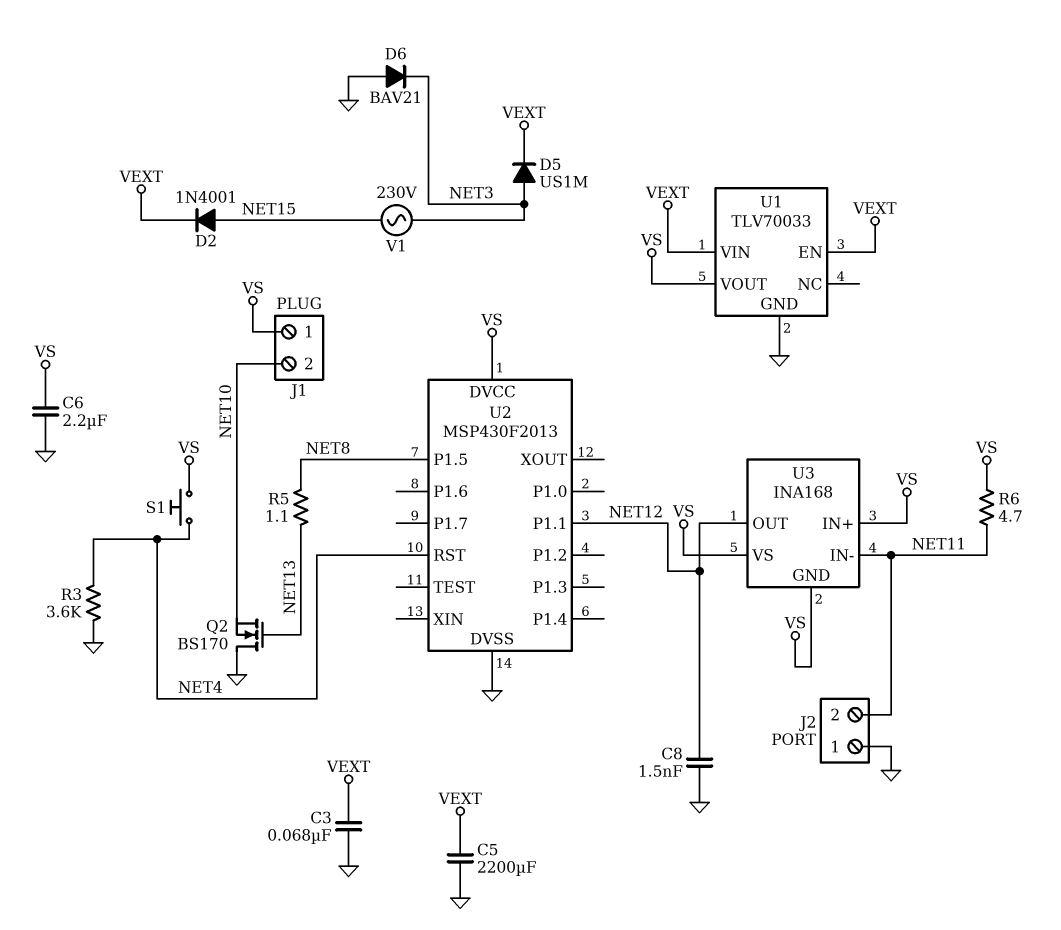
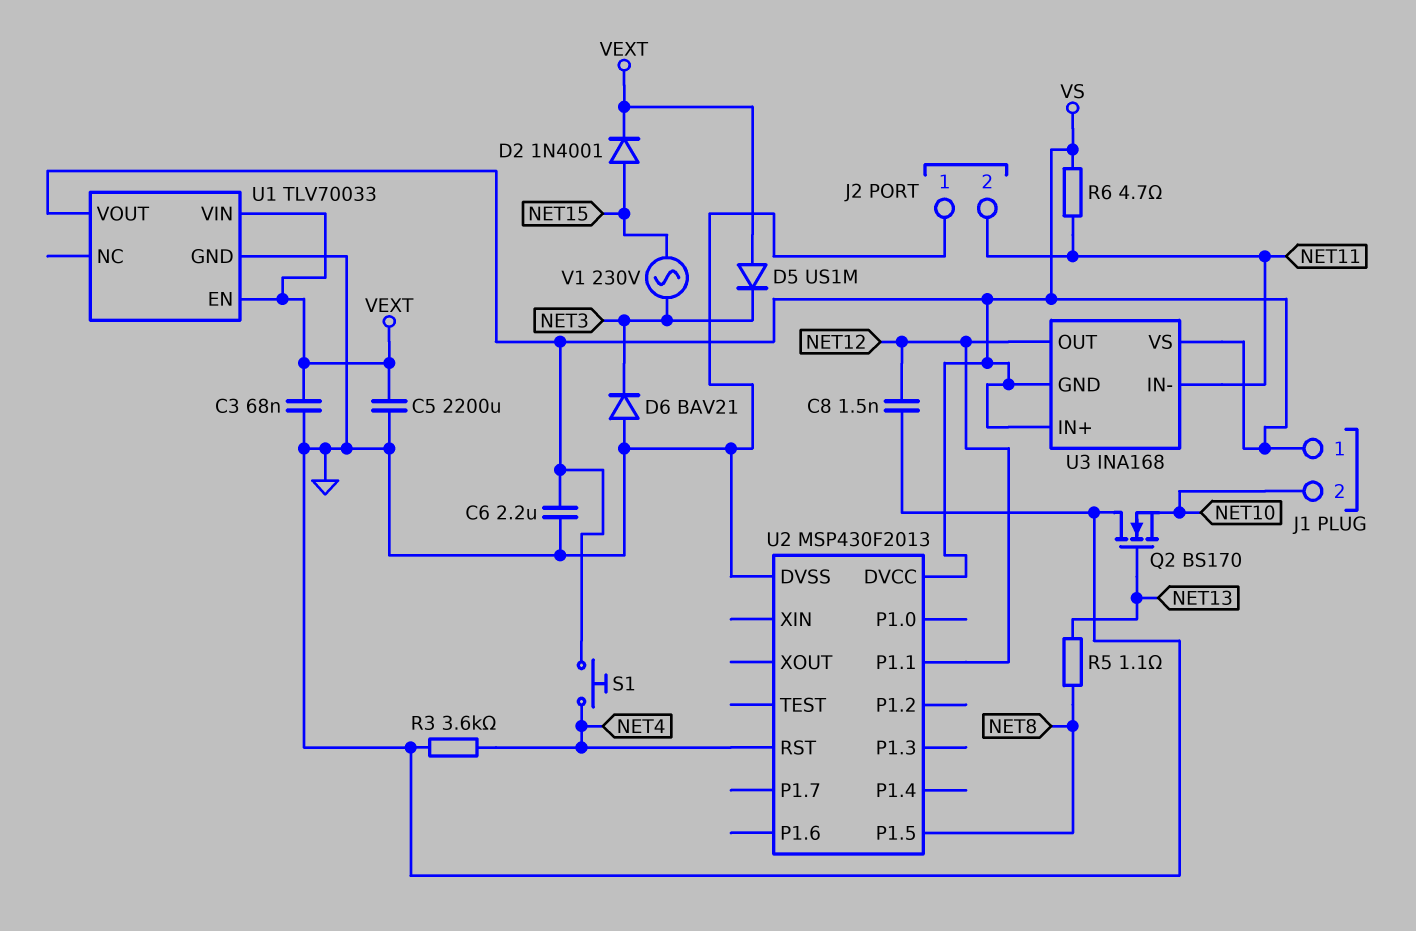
D5: diode US1M (A NET3, K VEXT) -> diode US1M (A VEXT, K NET3)

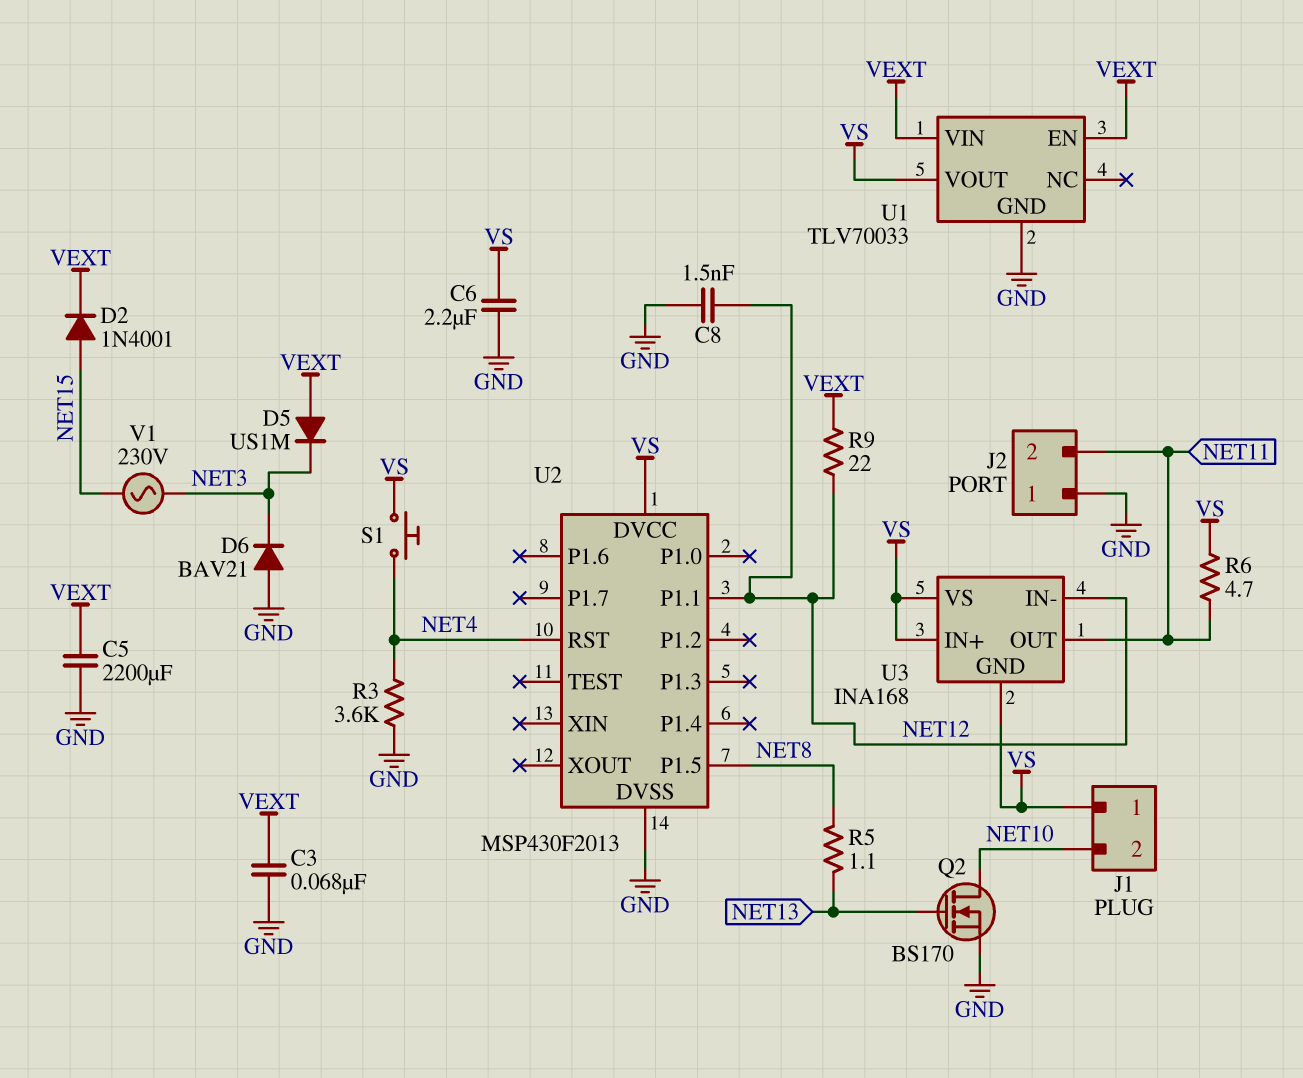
Q2: NMOS BS170 (G NET13, D GND, S NET10) -> NMOS BS170 (G NET13, D NET10, S GND)
R9: none -> 22 (NET12, VEXT)
U3 pin IN-: NET11 -> NET12
U3 pin OUT: NET12 -> NET11

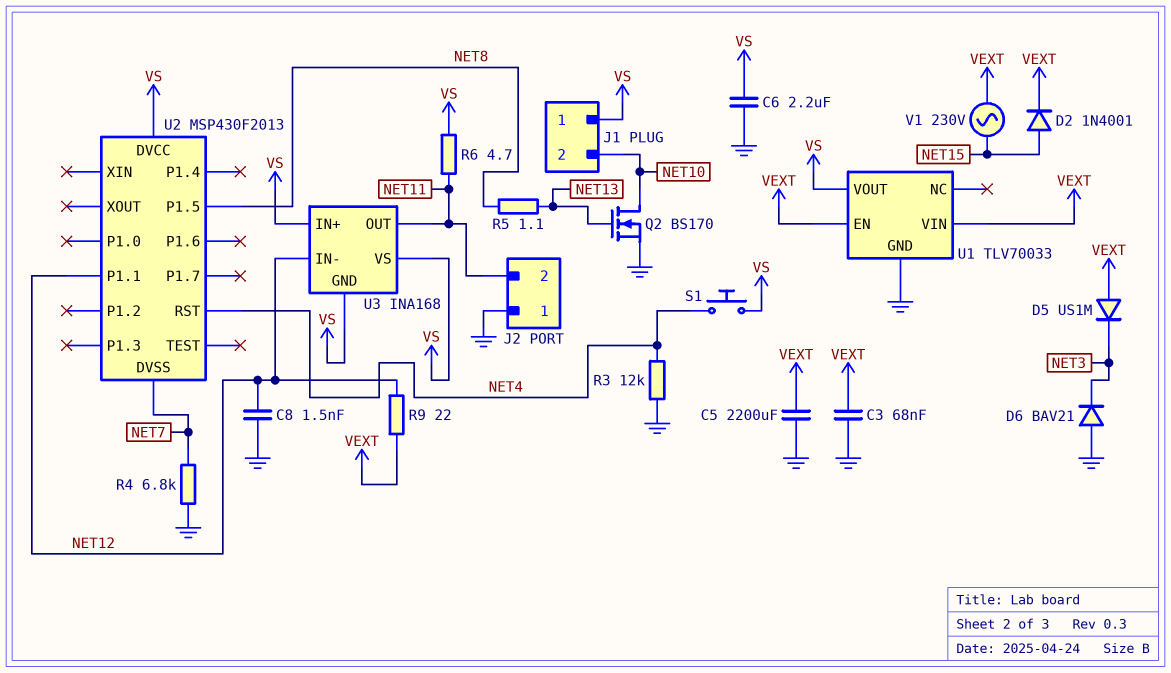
R3: 3.6k (GND, NET4) -> 12k (GND, NET4)
R4: none -> 6.8k (GND, NET7)
U2 pin DVSS: GND -> NET7
V1: AC 230V (NET3, NET15) -> AC 230V (NET15, VEXT)

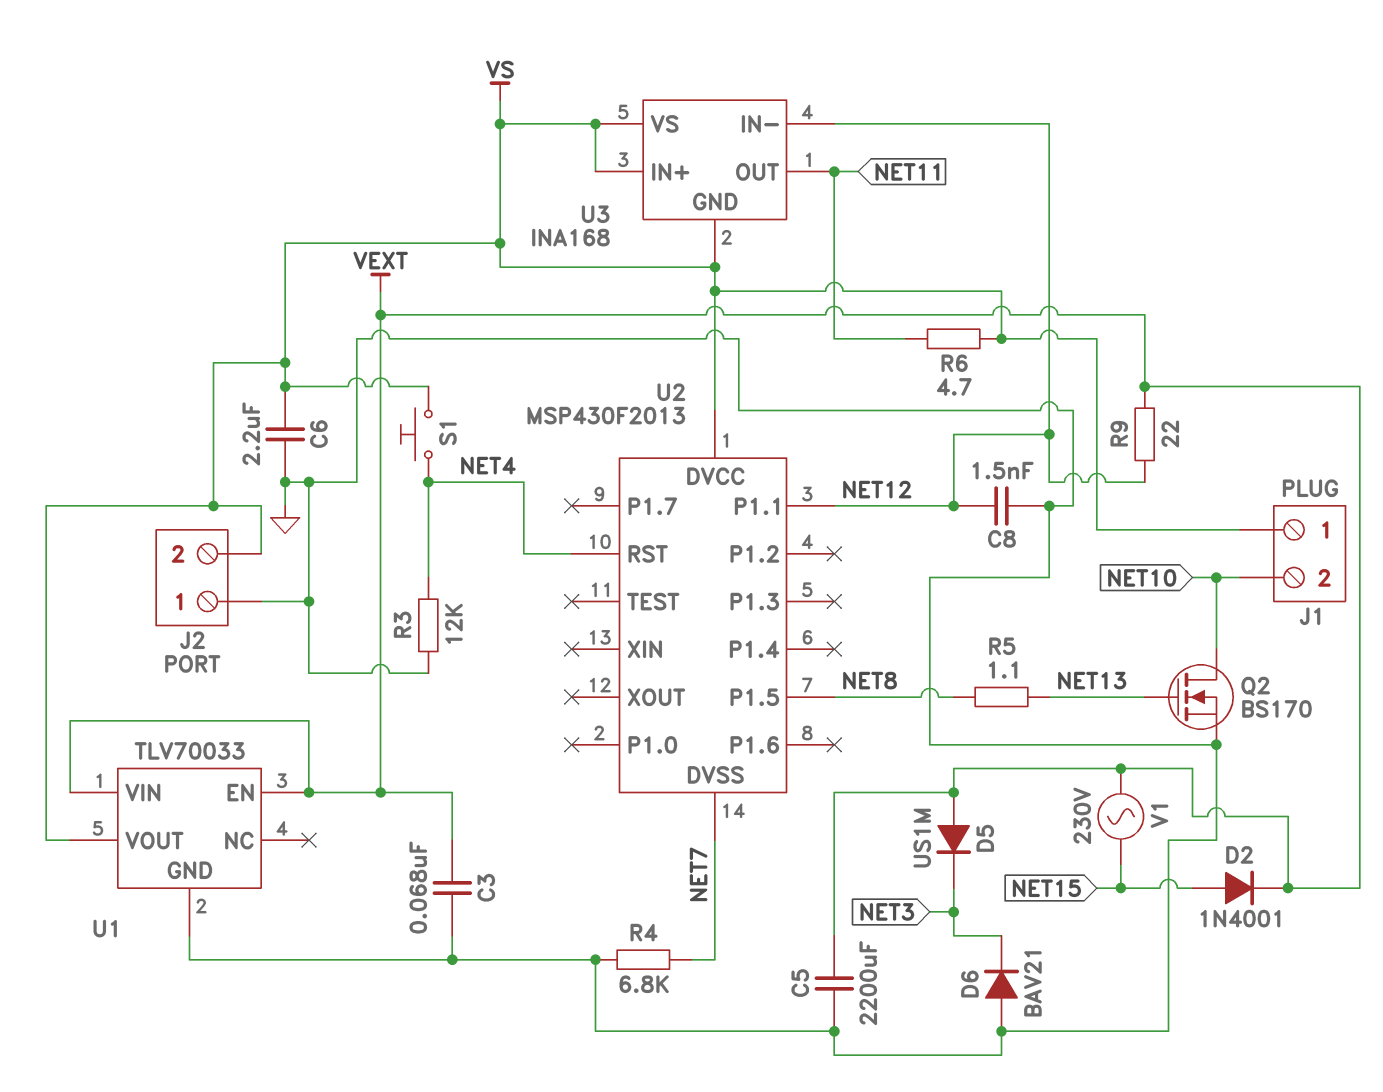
J2 pin 2: NET11 -> VS

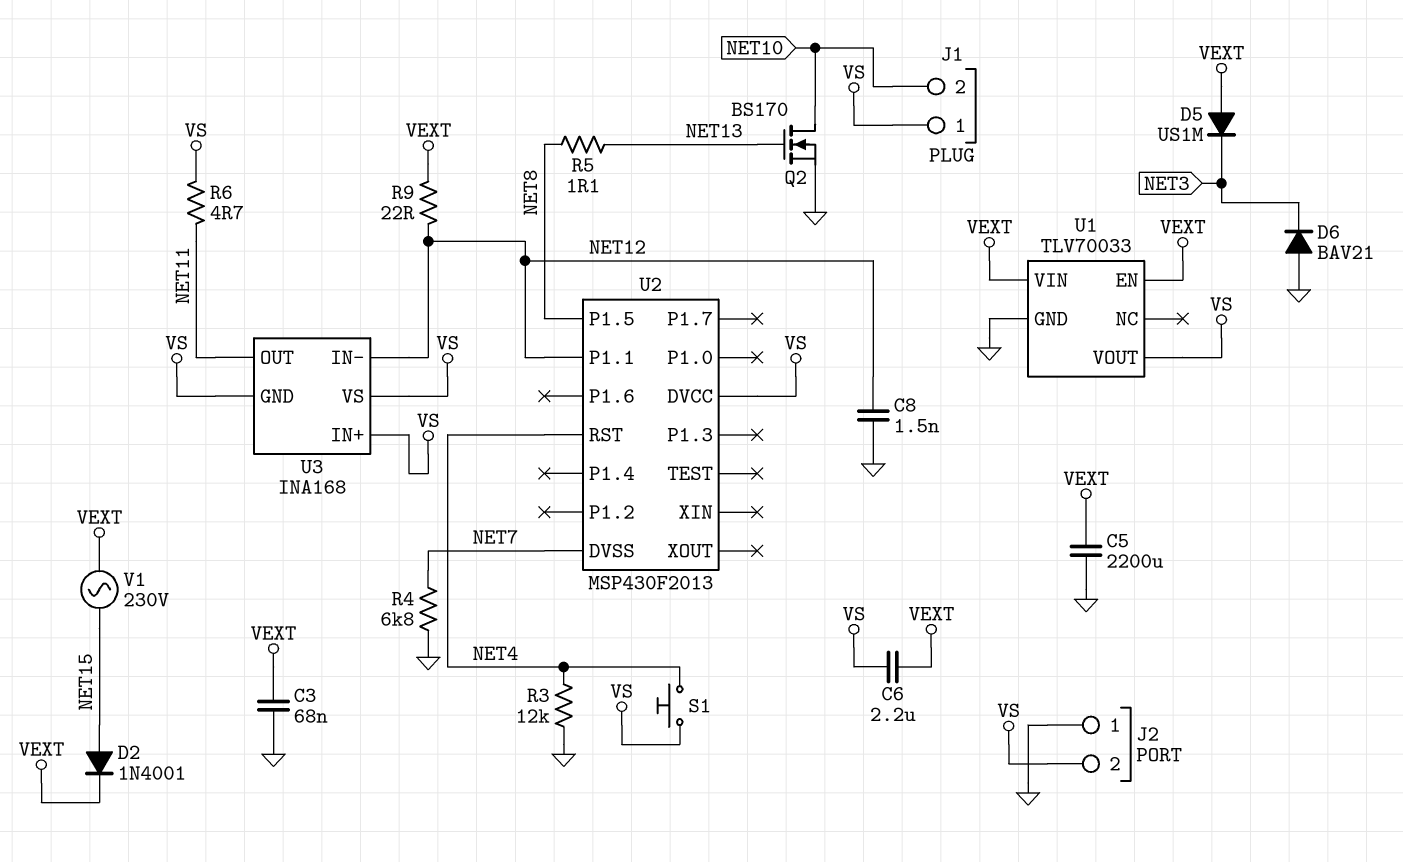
C6: 2.2uF (GND, VS) -> 2.2uF (VEXT, VS)

